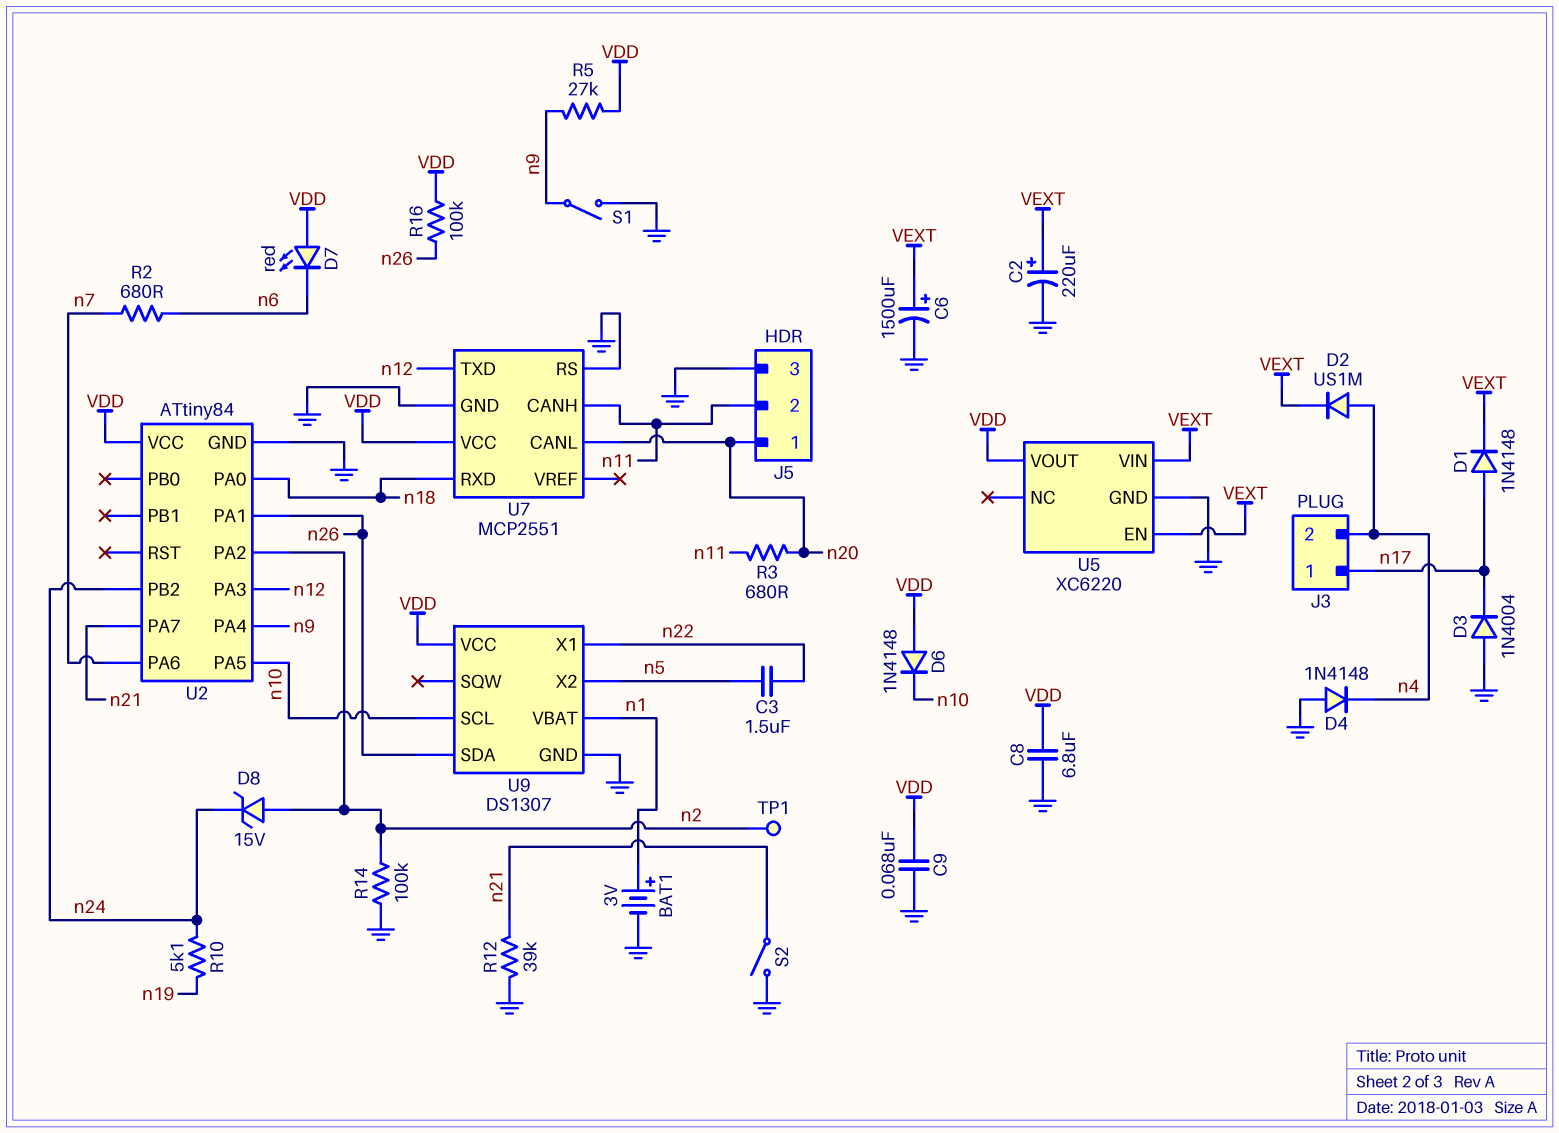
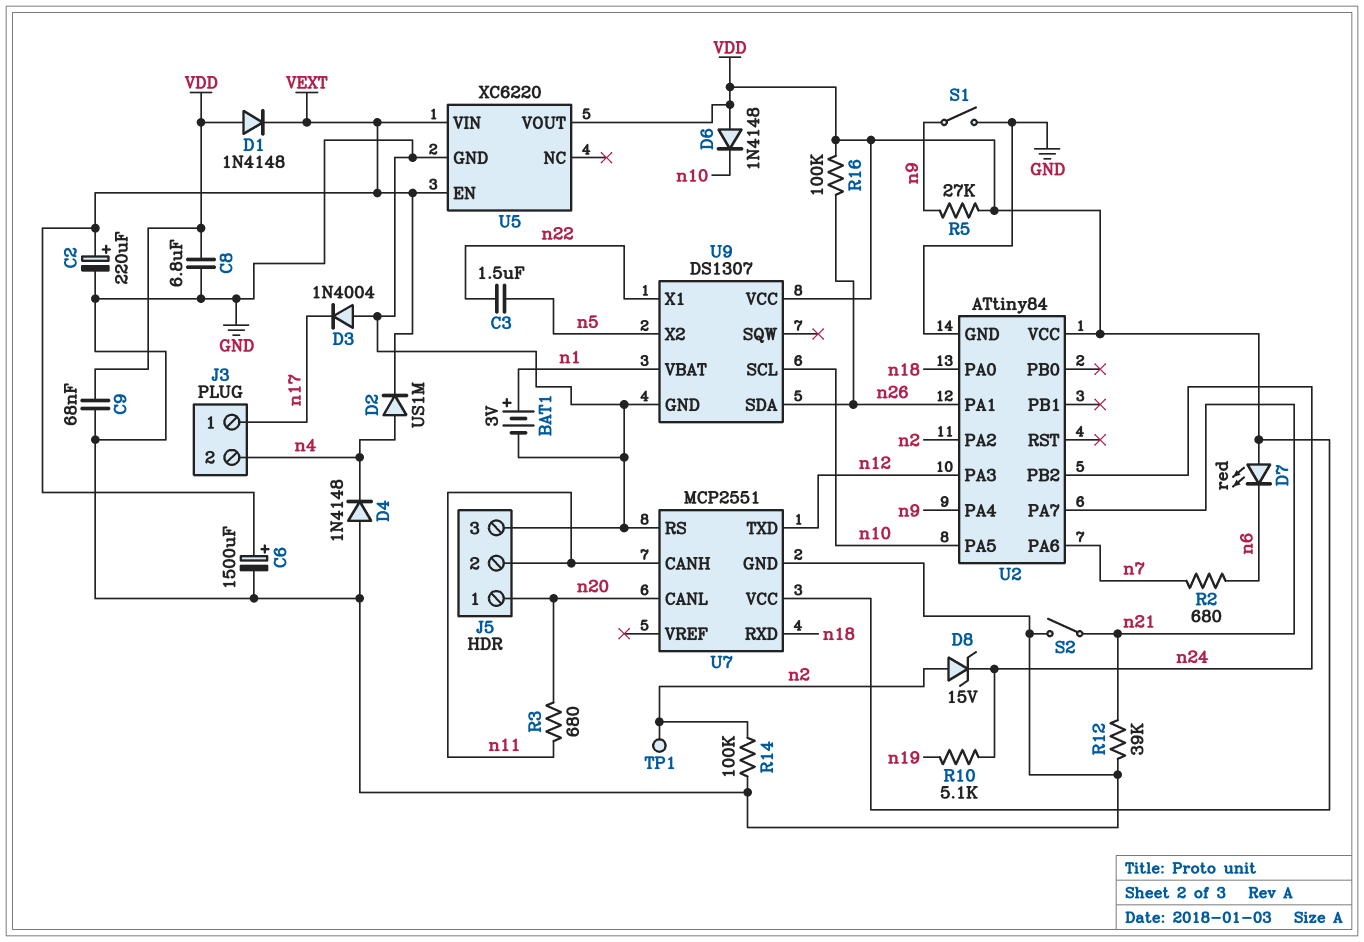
D1: diode 1N4148 (A n17, K VEXT) -> diode 1N4148 (A VDD, K VEXT)

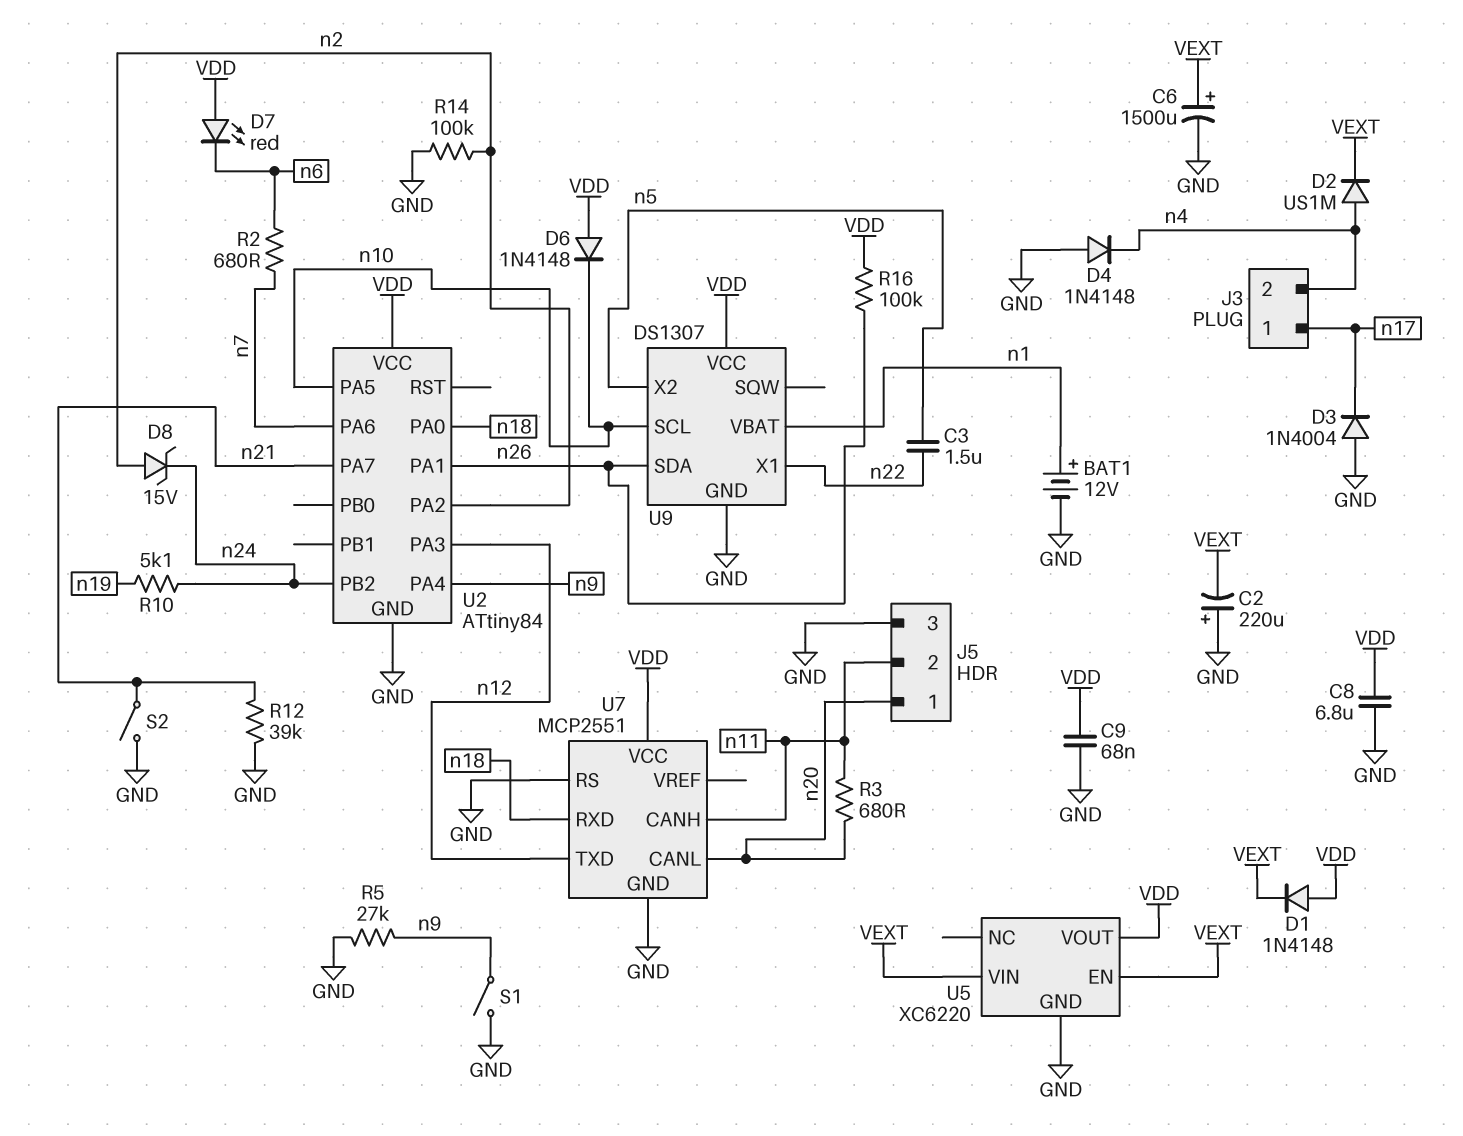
BAT1: 3V (plus n1, minus GND) -> 12V (plus n1, minus GND)
C2: 220uF (plus VEXT, minus GND) -> 220uF (plus GND, minus VEXT)
R5: 27k (VDD, n9) -> 27k (GND, n9)
TP1: test point (n2) -> none

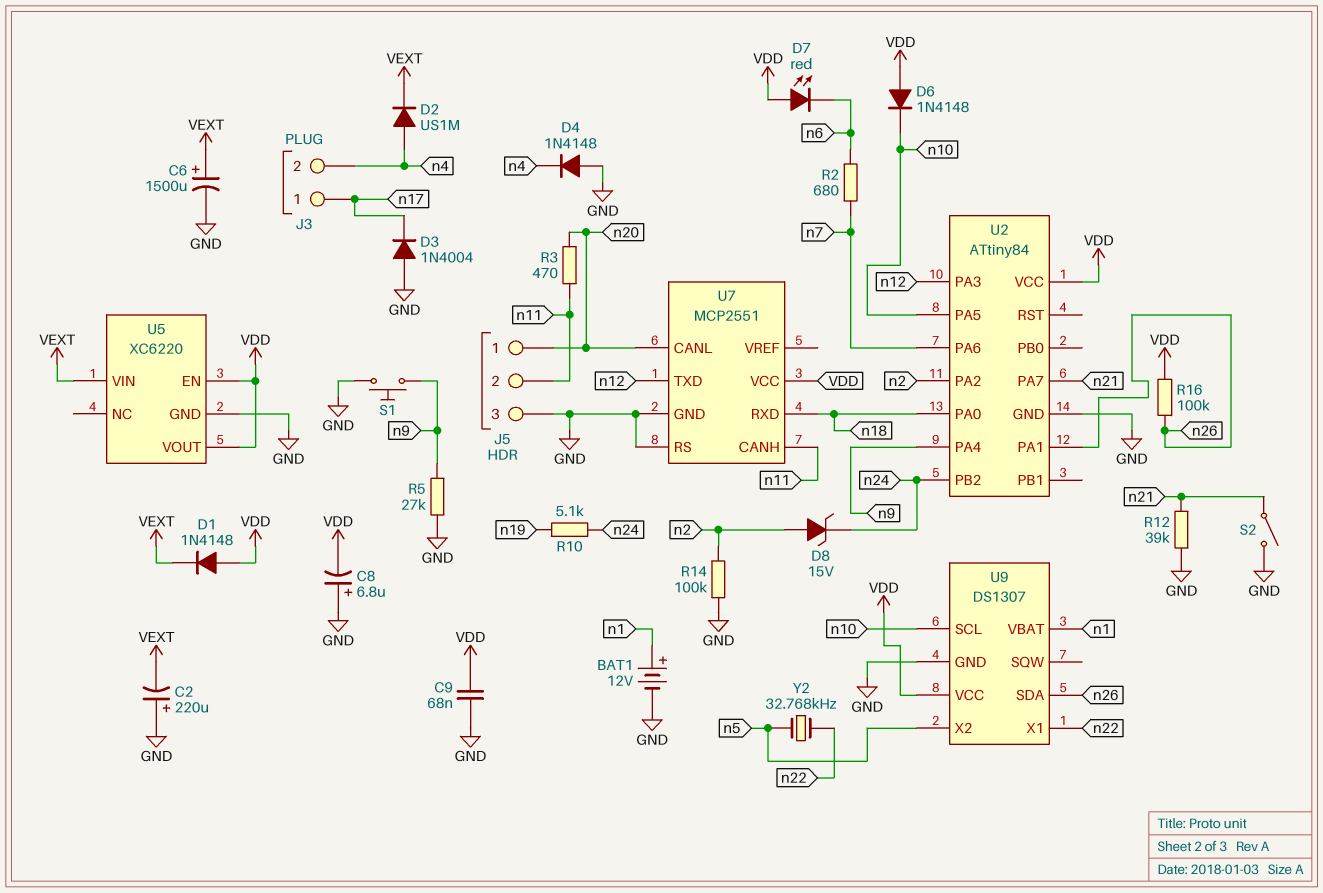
C3: 1.5uF (n5, n22) -> none
C8: 6.8uF (GND, VDD) -> 6.8uF (plus GND, minus VDD)
R3: 680 (n11, n20) -> 470 (n11, n20)
S1: switch (GND, n9) -> button (GND, n9)
U5 pin EN: VEXT -> VDD
Y2: none -> 32.768kHz (n5, n22)

